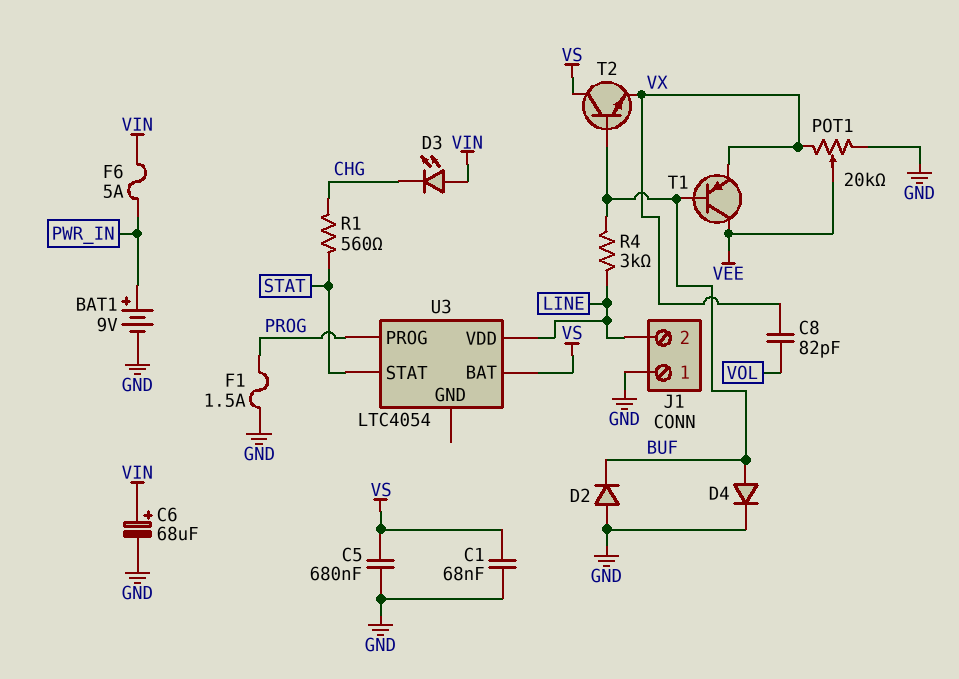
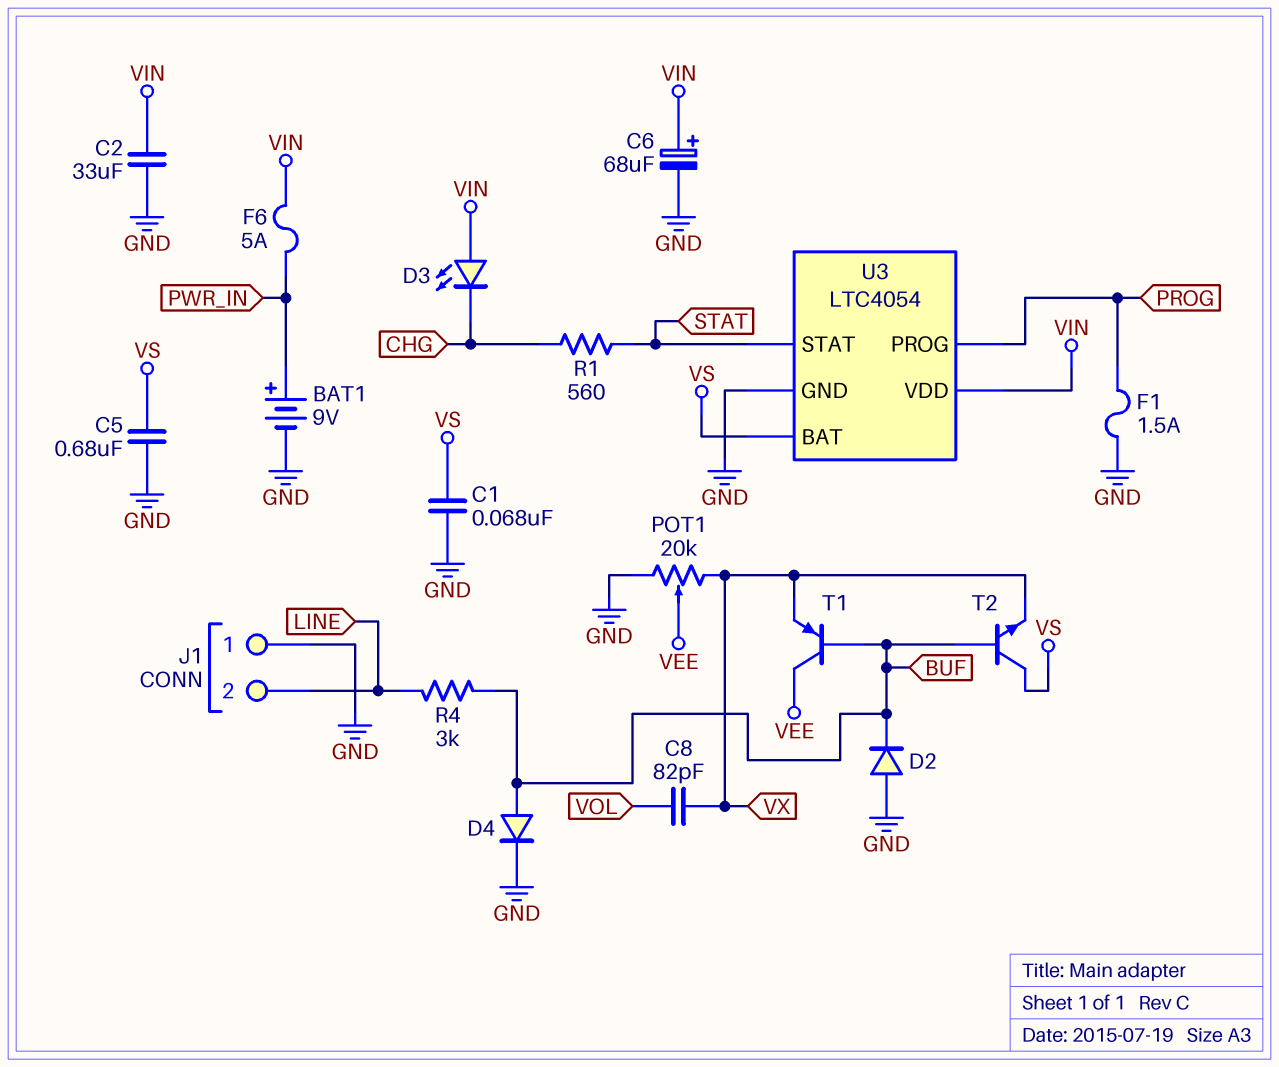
C2: none -> 33uF (GND, VIN)
U3 pin GND: none -> GND
U3 pin VDD: LINE -> VIN

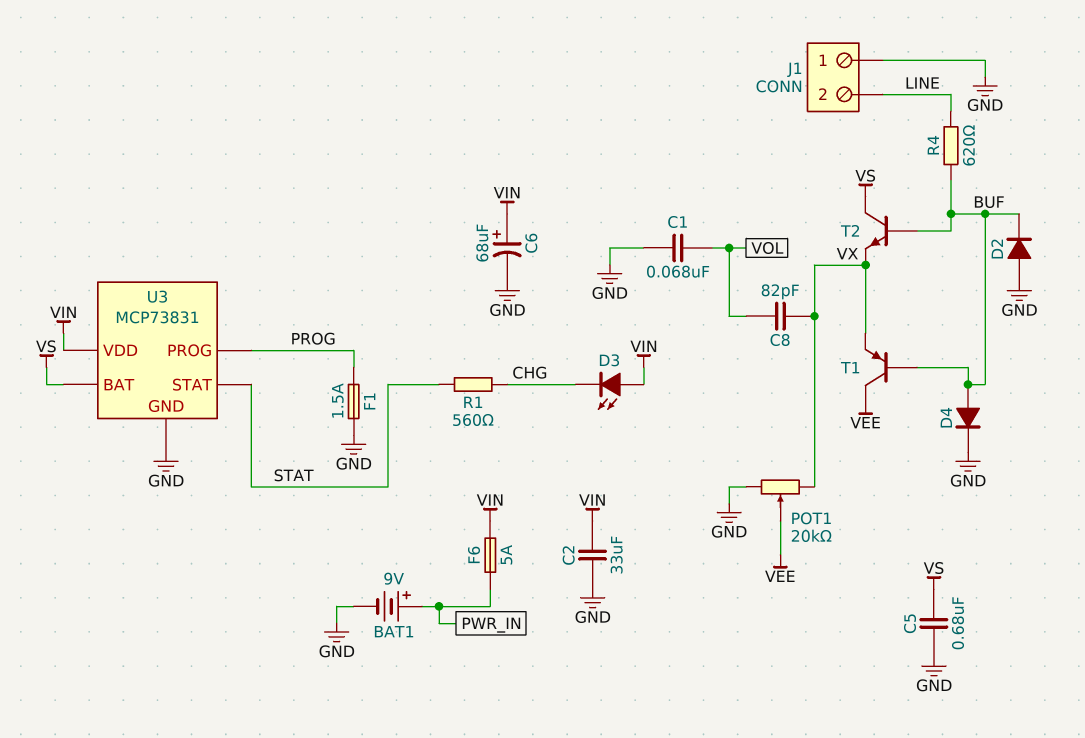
C1: 68nF (GND, VS) -> 68nF (GND, VOL)
R4: 3k (BUF, LINE) -> 620 (BUF, LINE)
U3: LTC4054 -> MCP73831

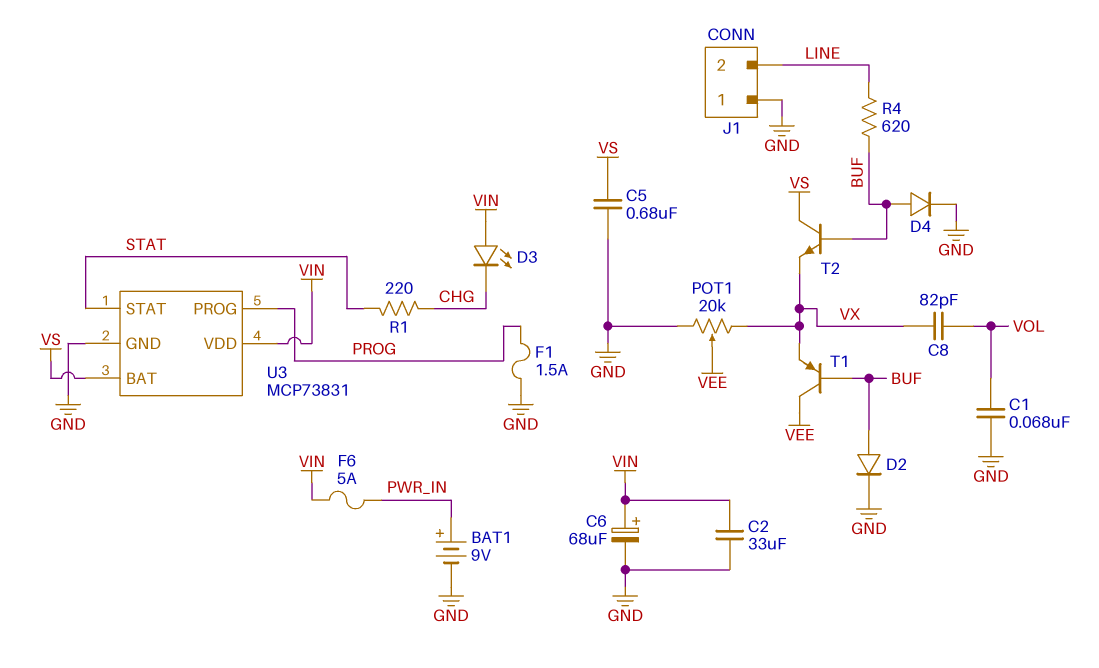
D2: diode (A GND, K BUF) -> diode (A BUF, K GND)
R1: 560 (CHG, STAT) -> 220 (CHG, STAT)

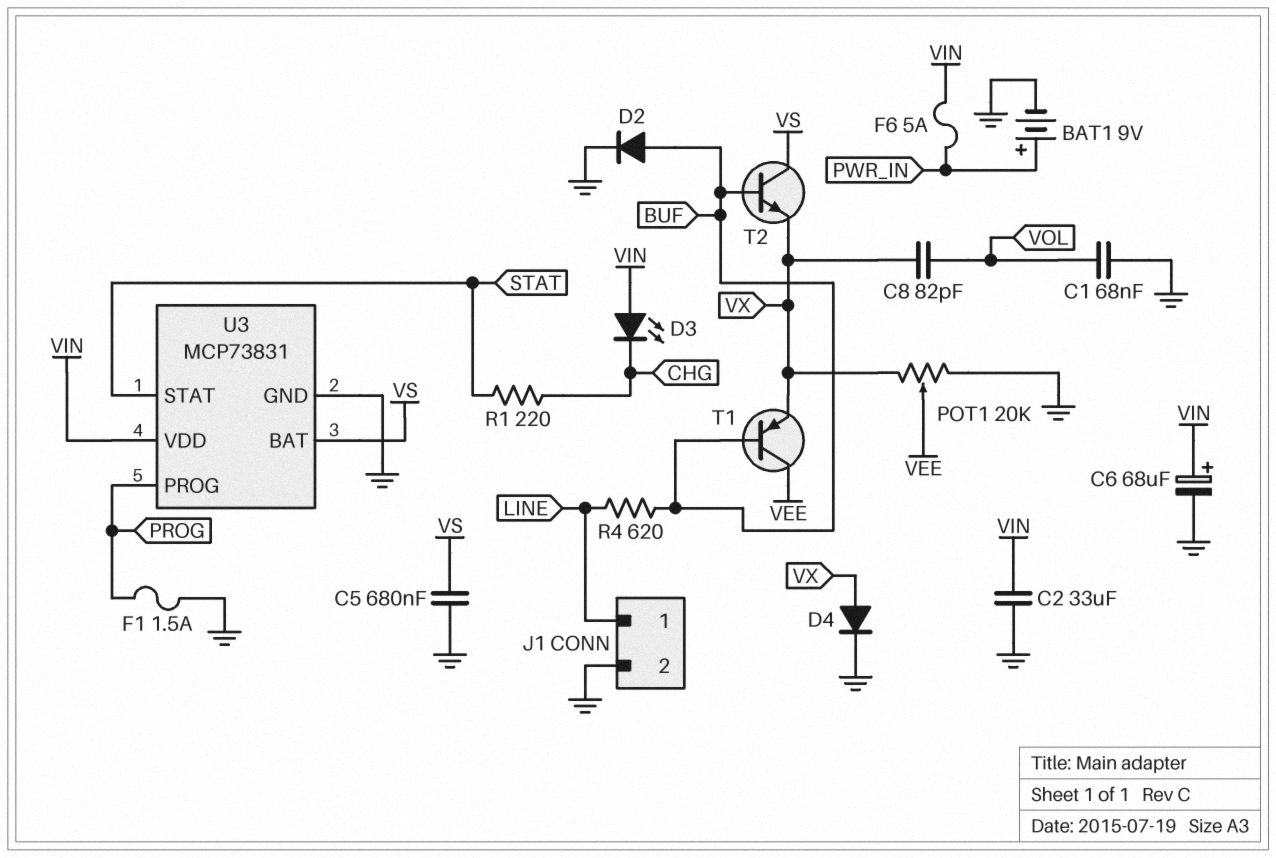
D4: diode (A BUF, K GND) -> diode (A VX, K GND)
J1 pin 1: GND -> LINE
J1 pin 2: LINE -> GND

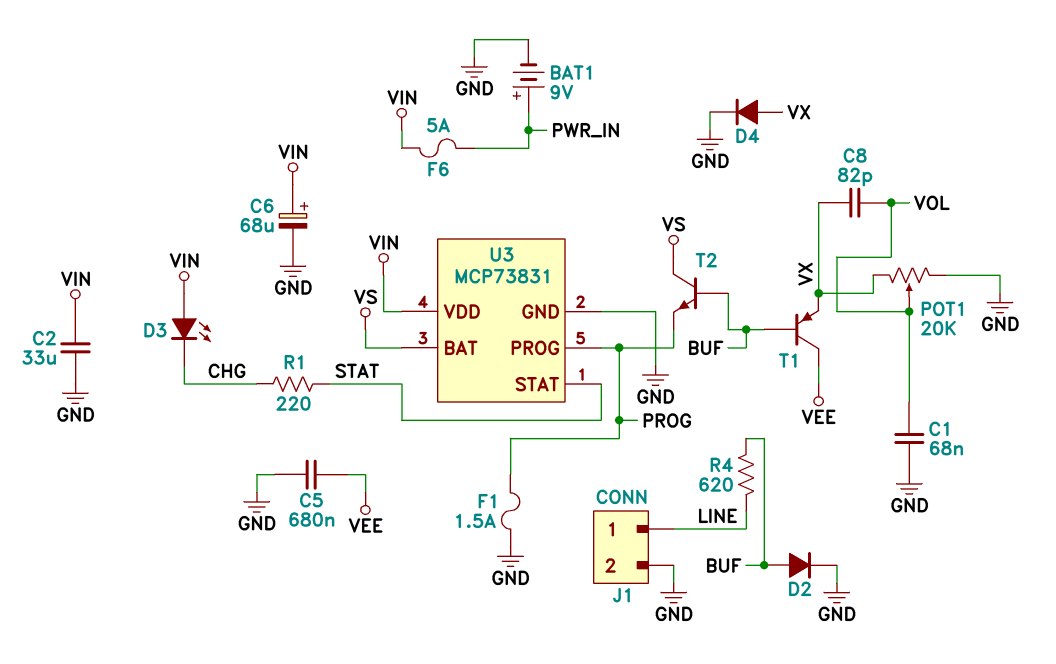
C5: 680nF (GND, VS) -> 680nF (GND, VEE)
POT1: 20k (GND, VX, wiper VEE) -> 20k (GND, VX, wiper VOL)
T2: NPN (B BUF, C VS, E VX) -> NPN (B BUF, C VS, E PROG)

